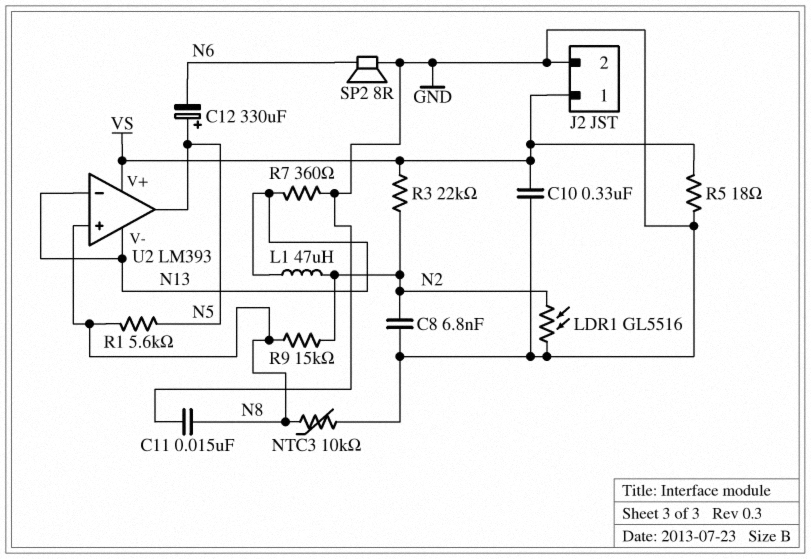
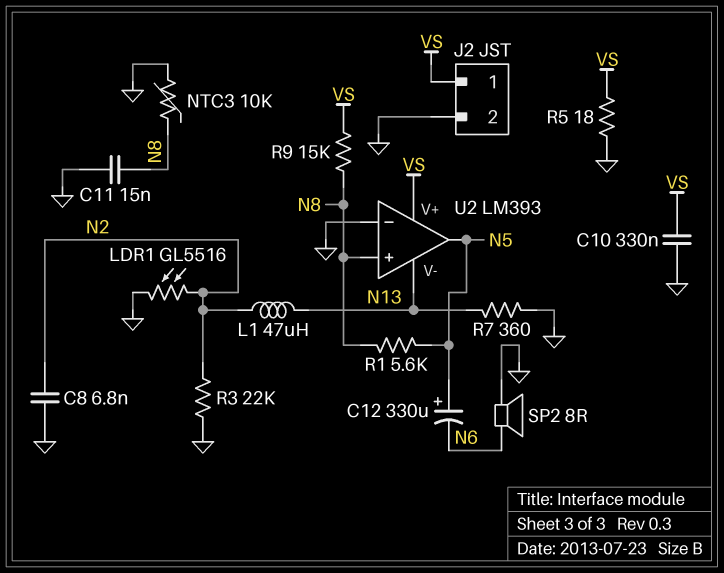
R3: 22k (N2, VS) -> 22k (GND, N2)
R9: 15k (N2, N8) -> 15k (N8, VS)
U2 pin in-: N13 -> GND

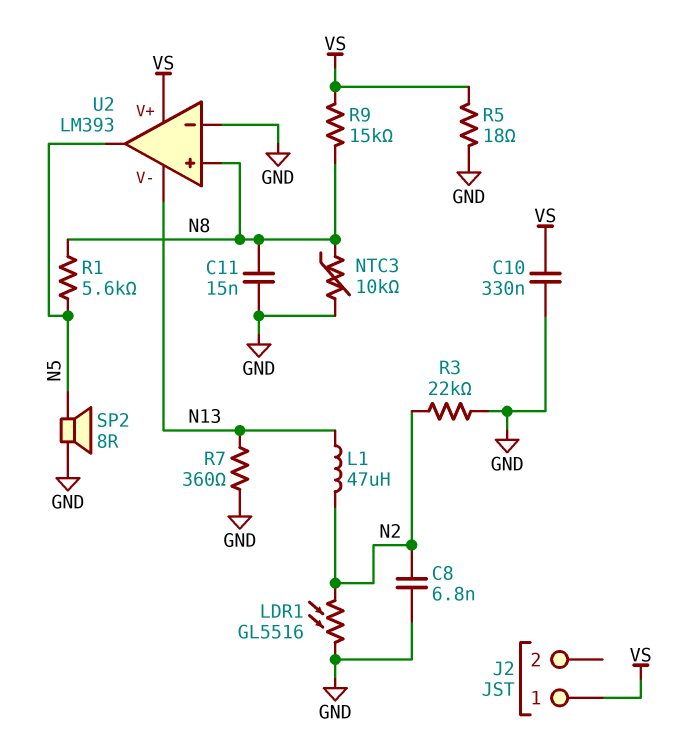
C12: 330uF (plus N5, minus N6) -> none
J2 pin 2: GND -> none
SP2: speaker 8R (GND, N6) -> speaker 8R (GND, N5)

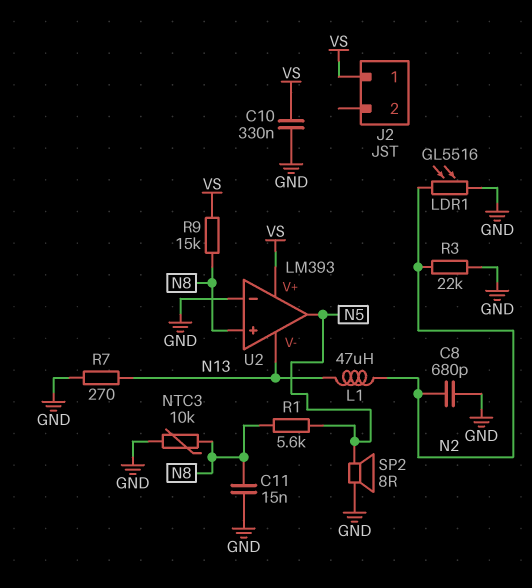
C8: 6.8nF (GND, N2) -> 680pF (GND, N2)
R5: 18 (GND, VS) -> none
R7: 360 (GND, N13) -> 270 (GND, N13)

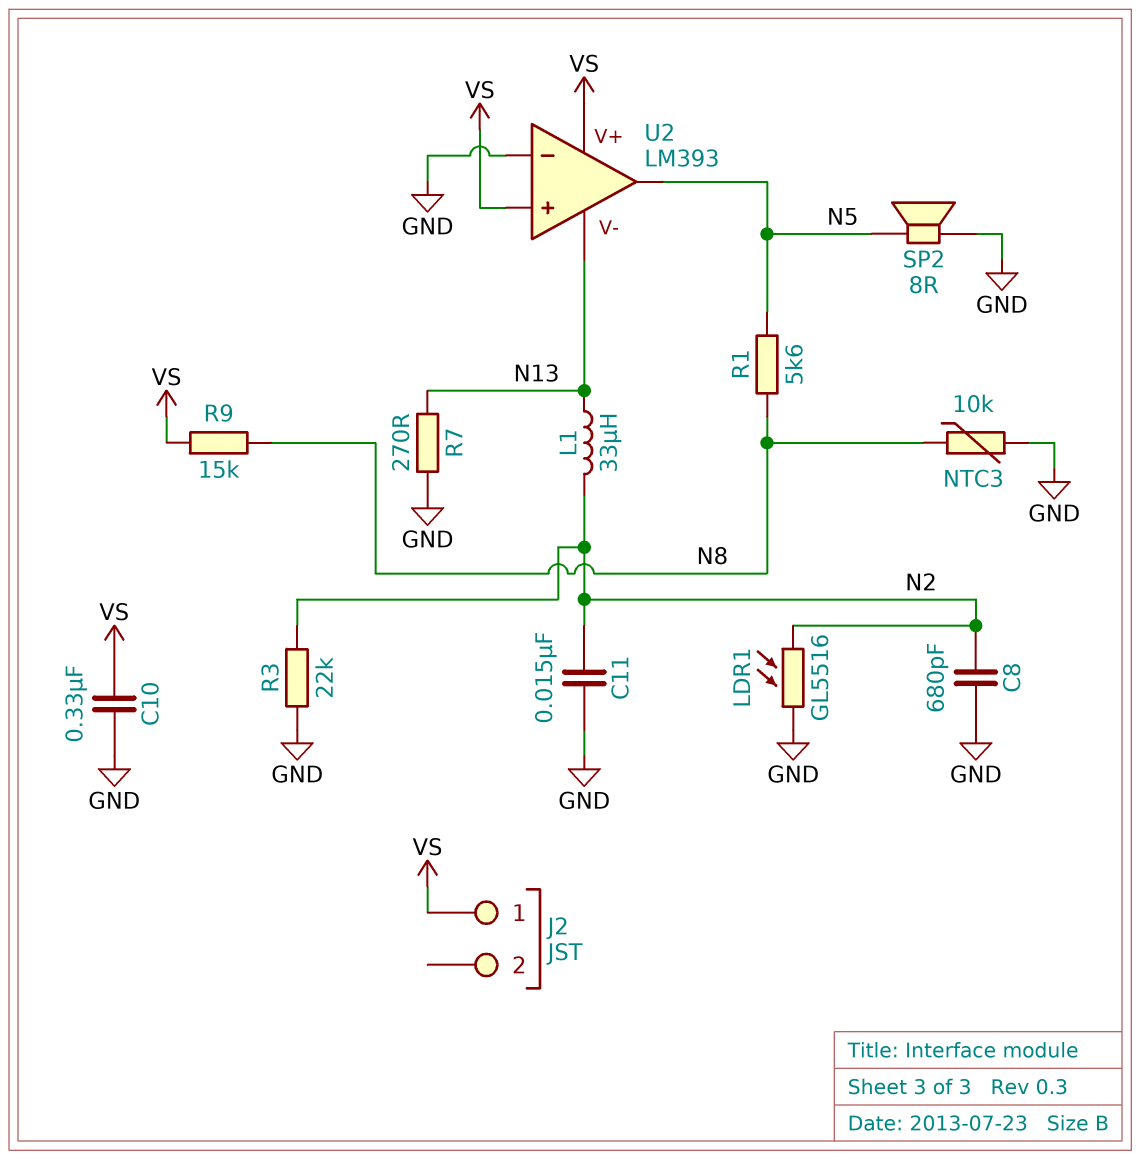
C11: 15nF (GND, N8) -> 15nF (GND, N2)
L1: 47uH (N2, N13) -> 33uH (N2, N13)
U2 pin in+: N8 -> VS

